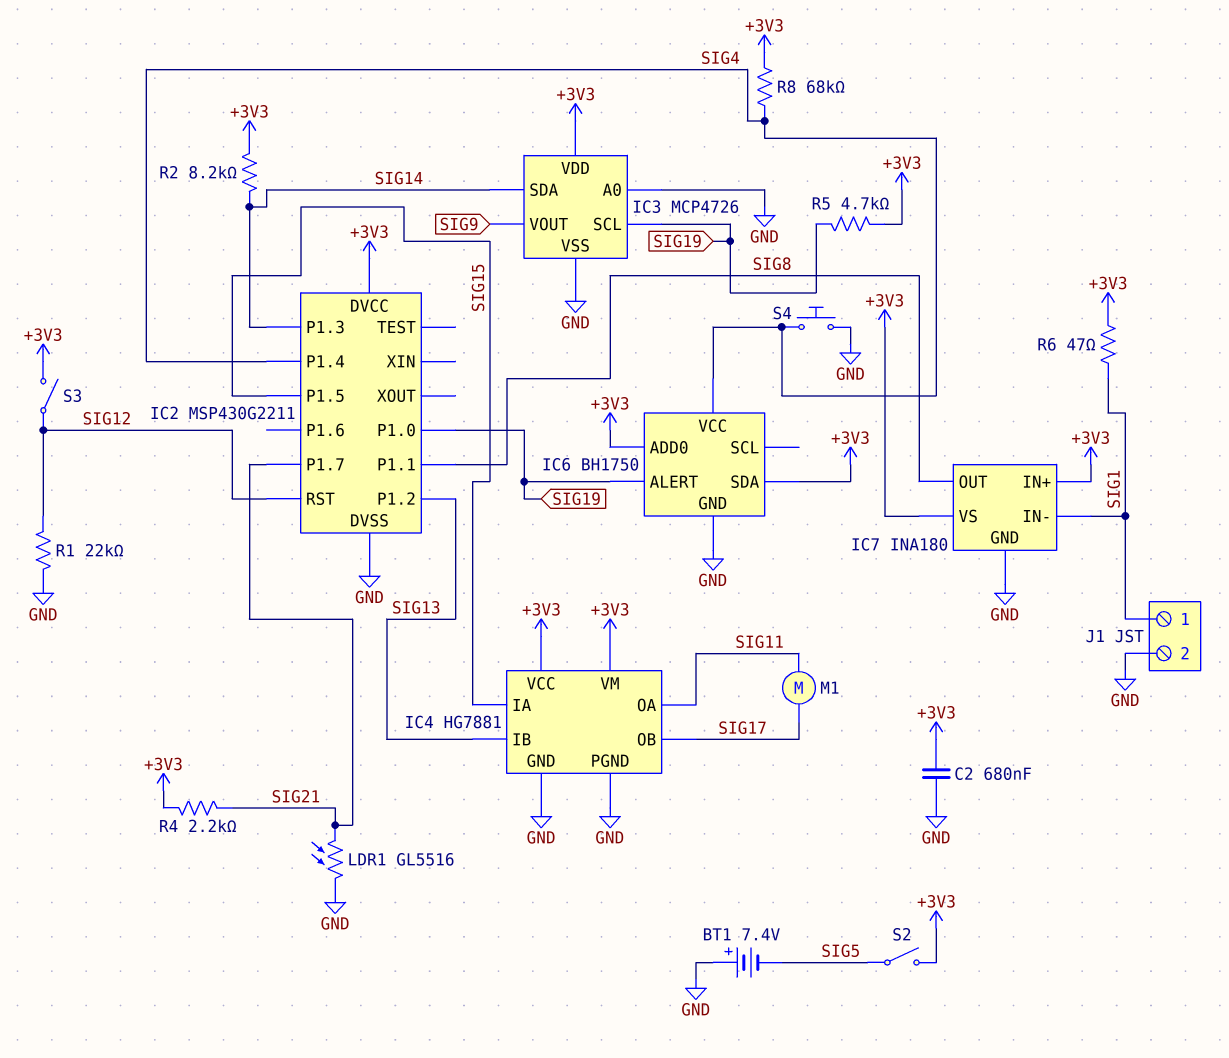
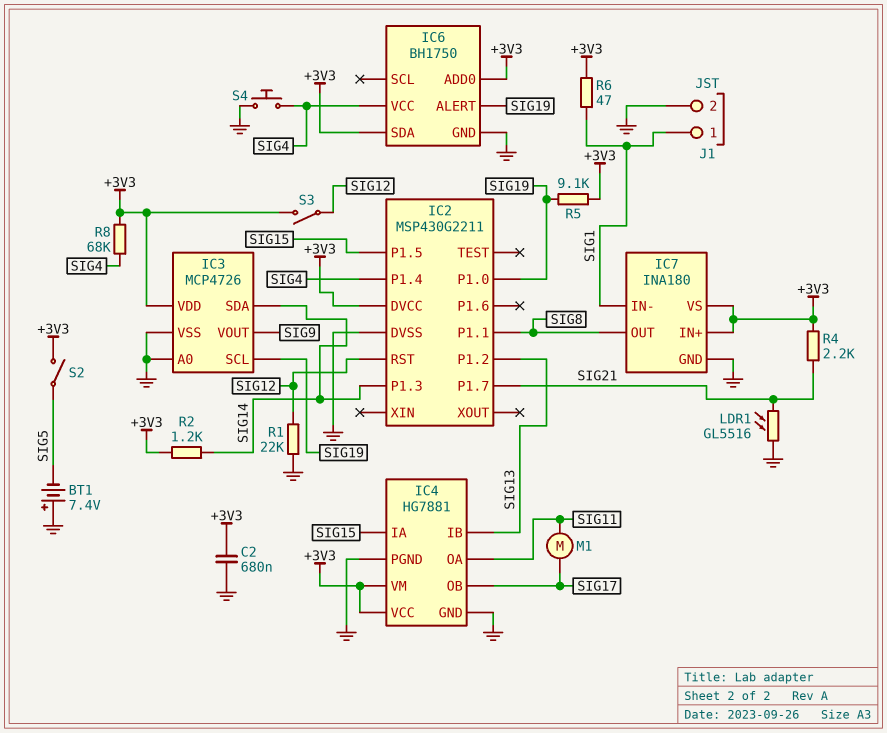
R2: 8.2k (+3V3, SIG14) -> 1.2k (+3V3, SIG14)
R5: 4.7k (+3V3, SIG19) -> 9.1k (+3V3, SIG19)

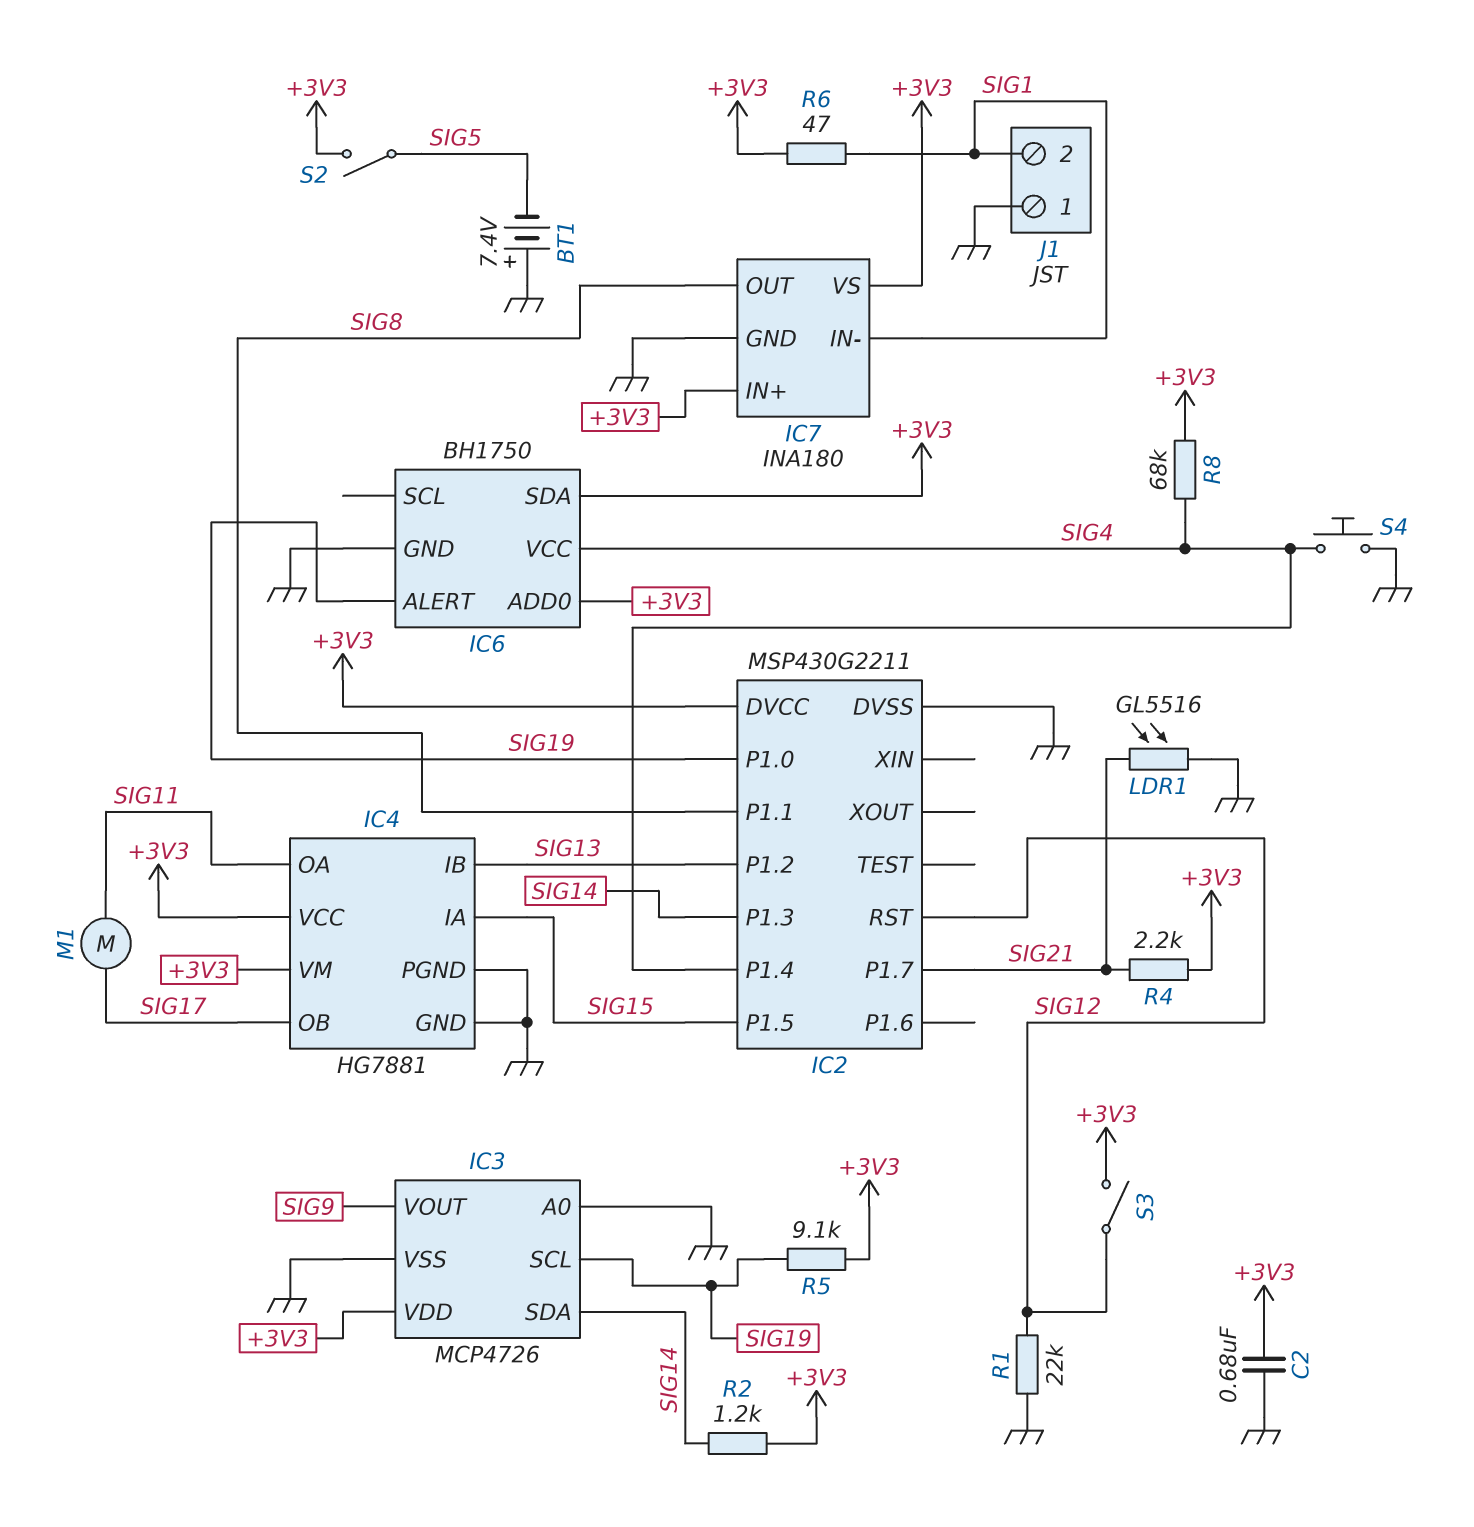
J1 pin 1: SIG1 -> GND
J1 pin 2: GND -> SIG1

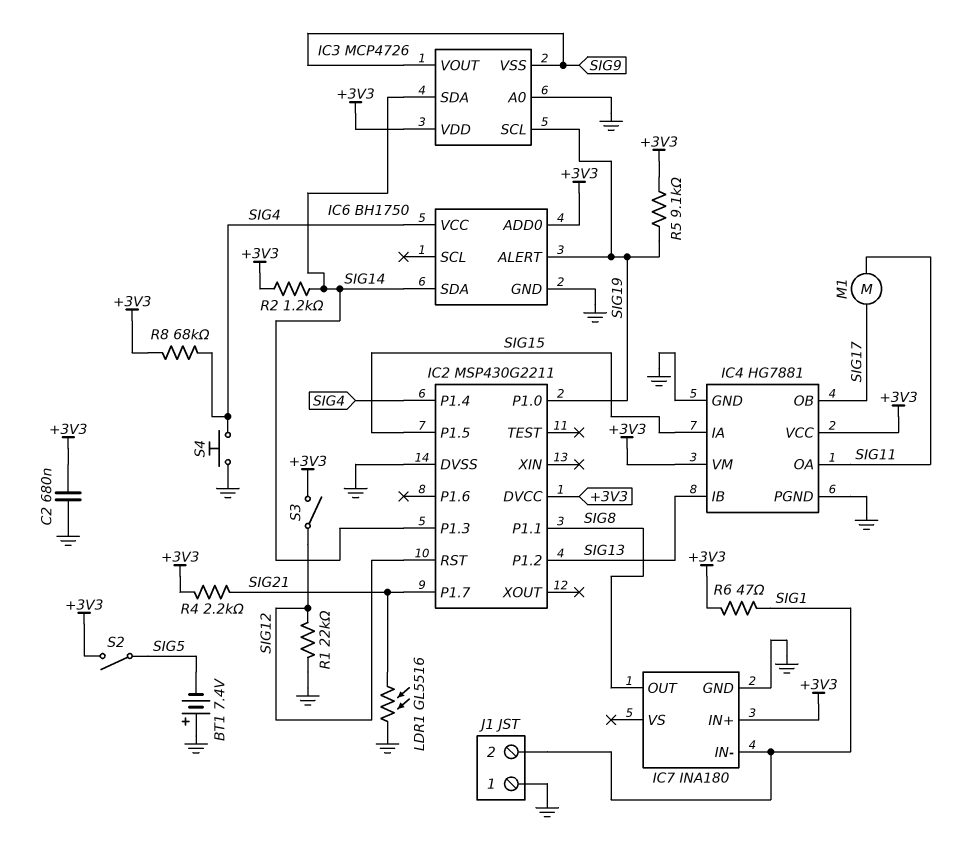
IC3 pin VSS: GND -> SIG9
IC6 pin SDA: +3V3 -> SIG14
IC7 pin VS: +3V3 -> none

